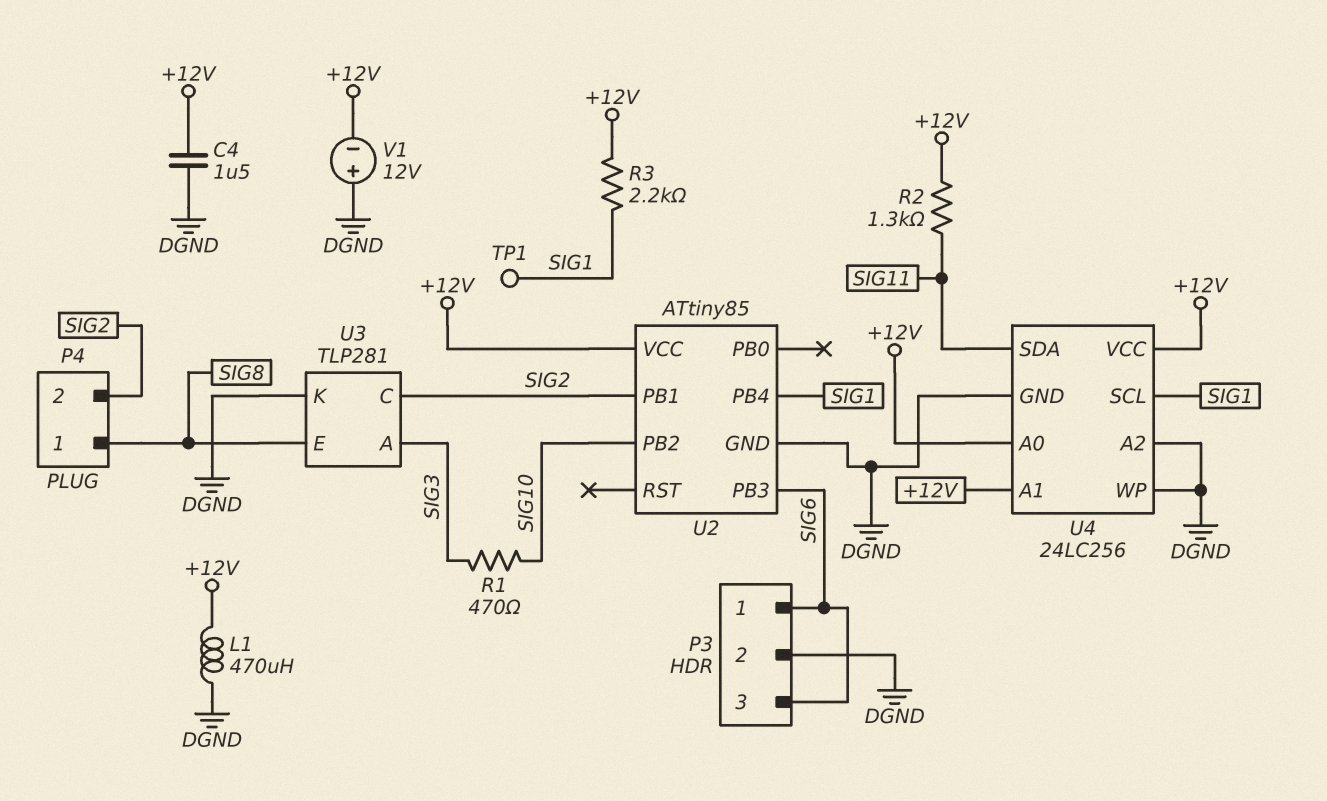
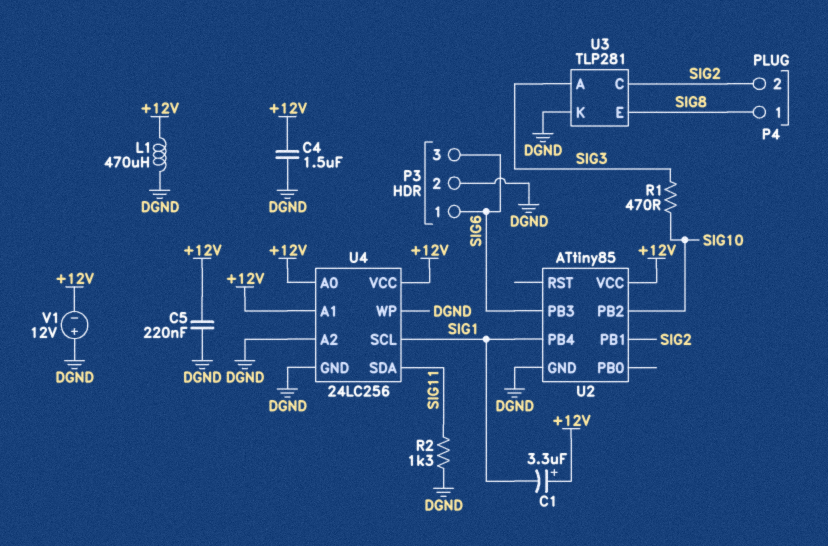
C1: none -> 3.3uF (plus +12V, minus SIG1)
C5: none -> 220nF (+12V, DGND)
R2: 1.3k (+12V, SIG11) -> 1.3k (DGND, SIG11)
R3: 2.2k (+12V, SIG1) -> none
TP1: test point (SIG1) -> none

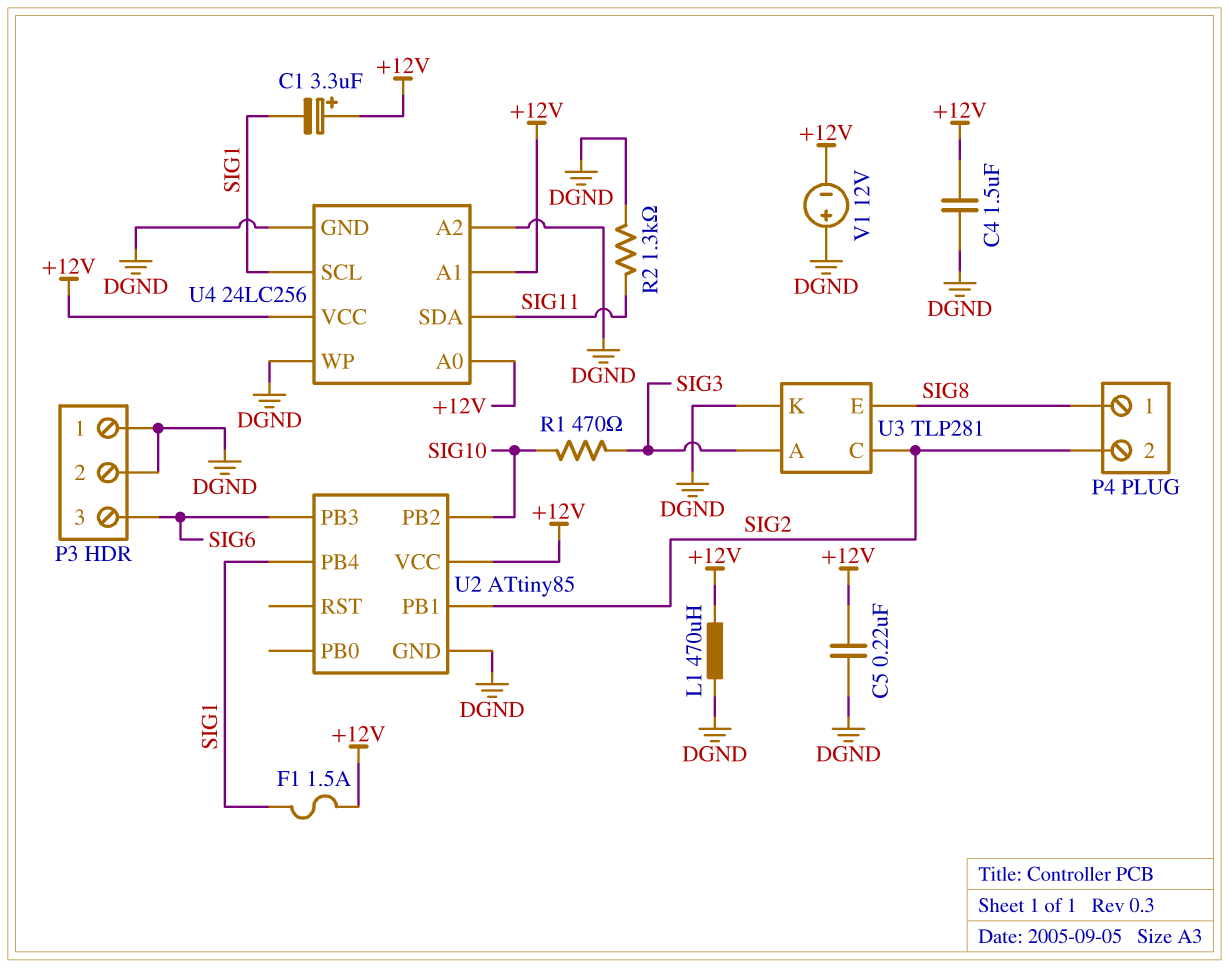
F1: none -> 1.5A (+12V, SIG1)
P3 pin 1: SIG6 -> DGND

